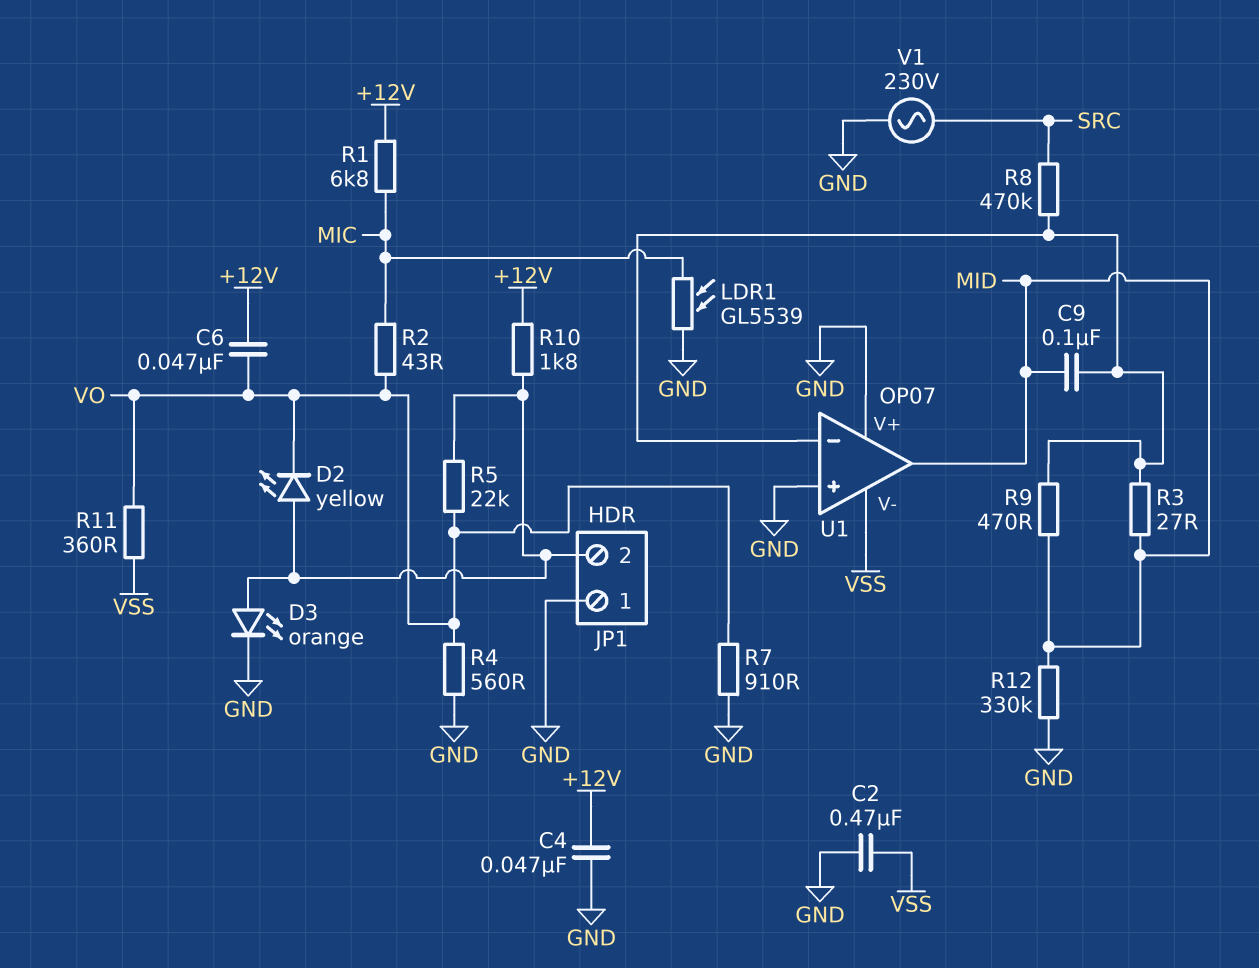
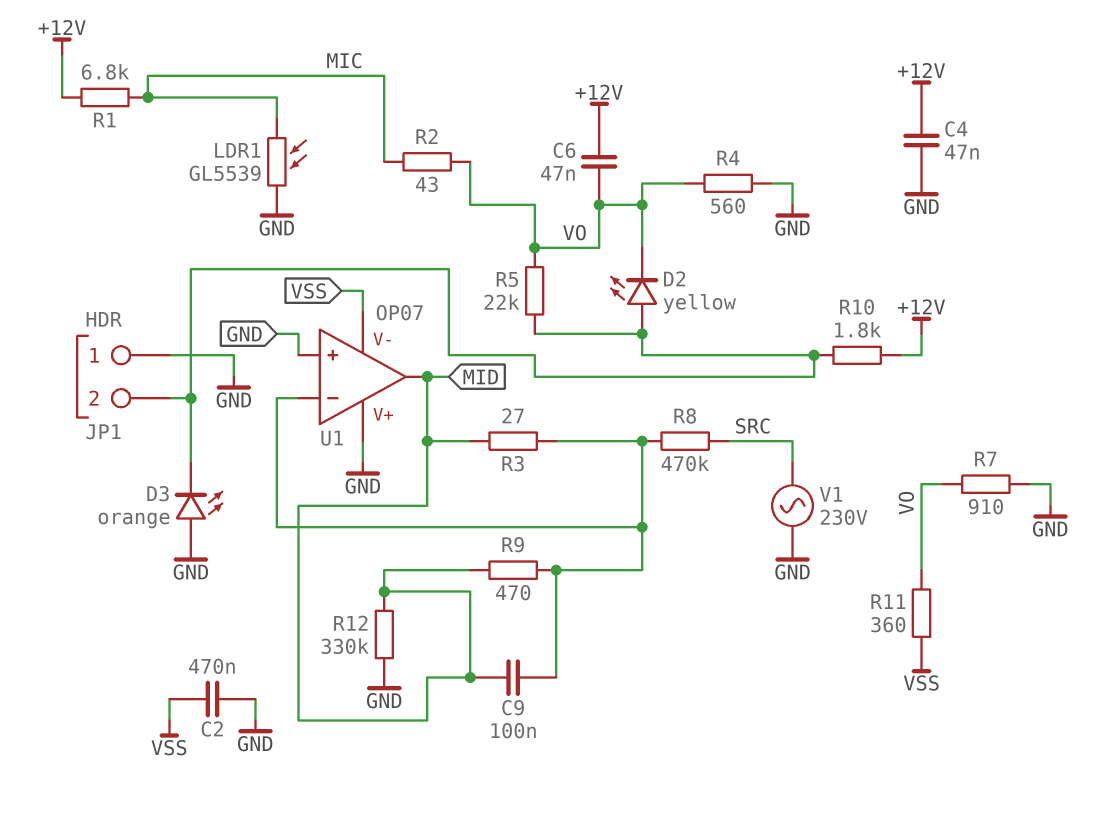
D3: LED orange (A JP1/2, K GND) -> LED orange (A GND, K JP1/2)

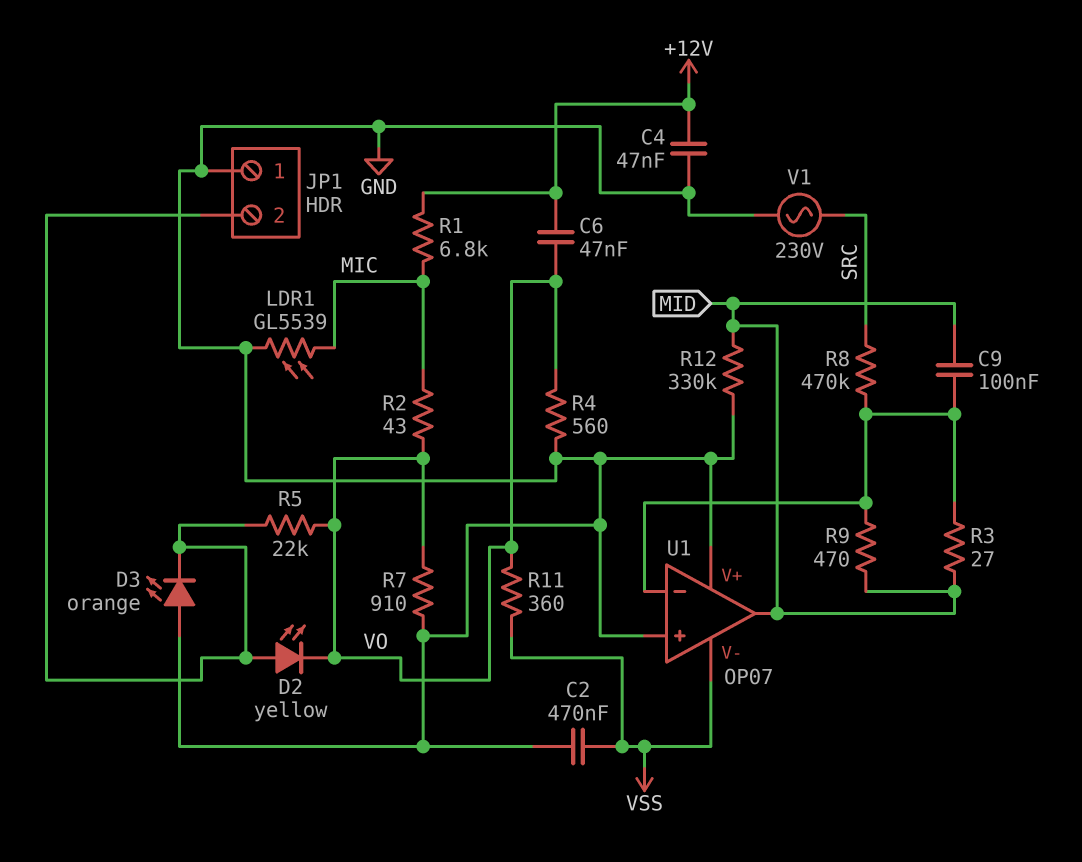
R10: 1.8k (+12V, JP1/2) -> none

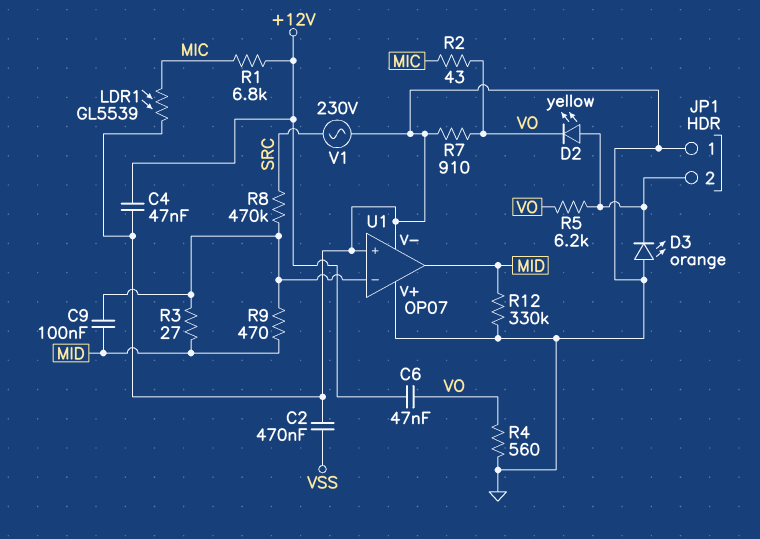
R5: 22k (JP1/2, VO) -> 6.2k (JP1/2, VO)
R11: 360 (VO, VSS) -> none
U1 pin V-: VSS -> GND

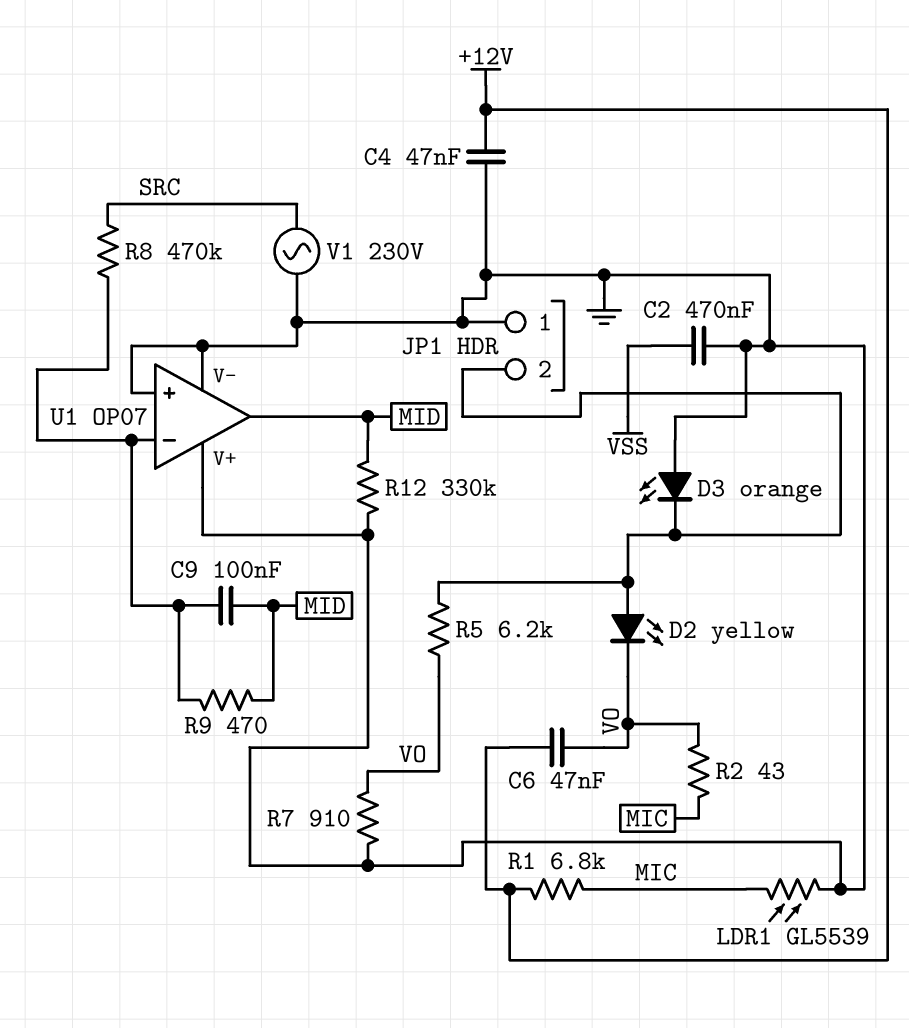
R3: 27 (MID, U1/in-) -> none
R4: 560 (GND, VO) -> none

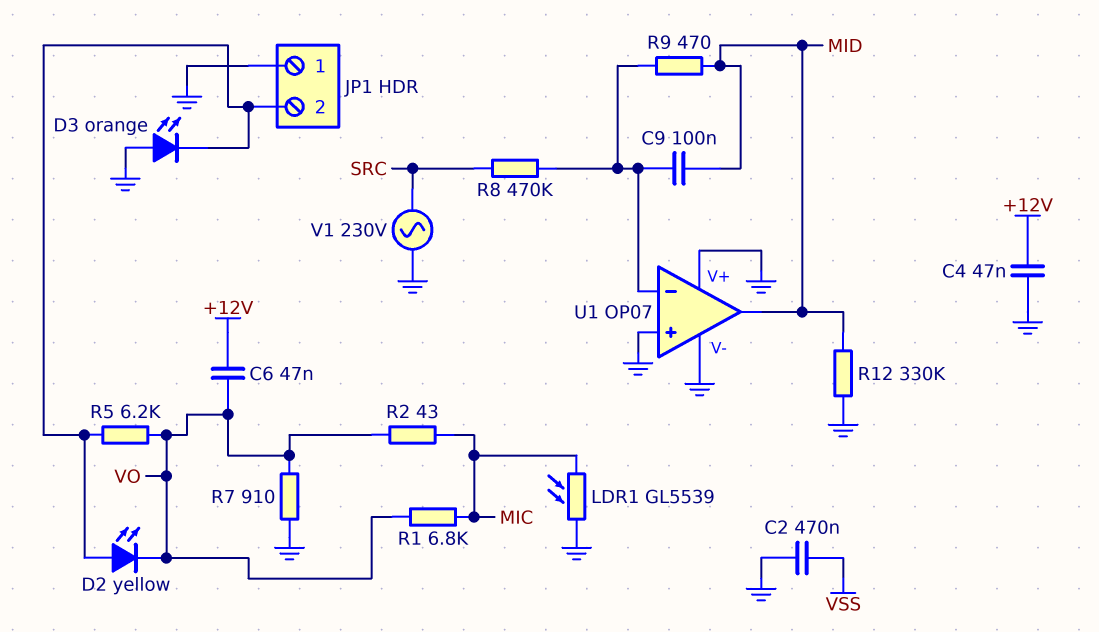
R1: 6.8k (+12V, MIC) -> 6.8k (MIC, VO)

